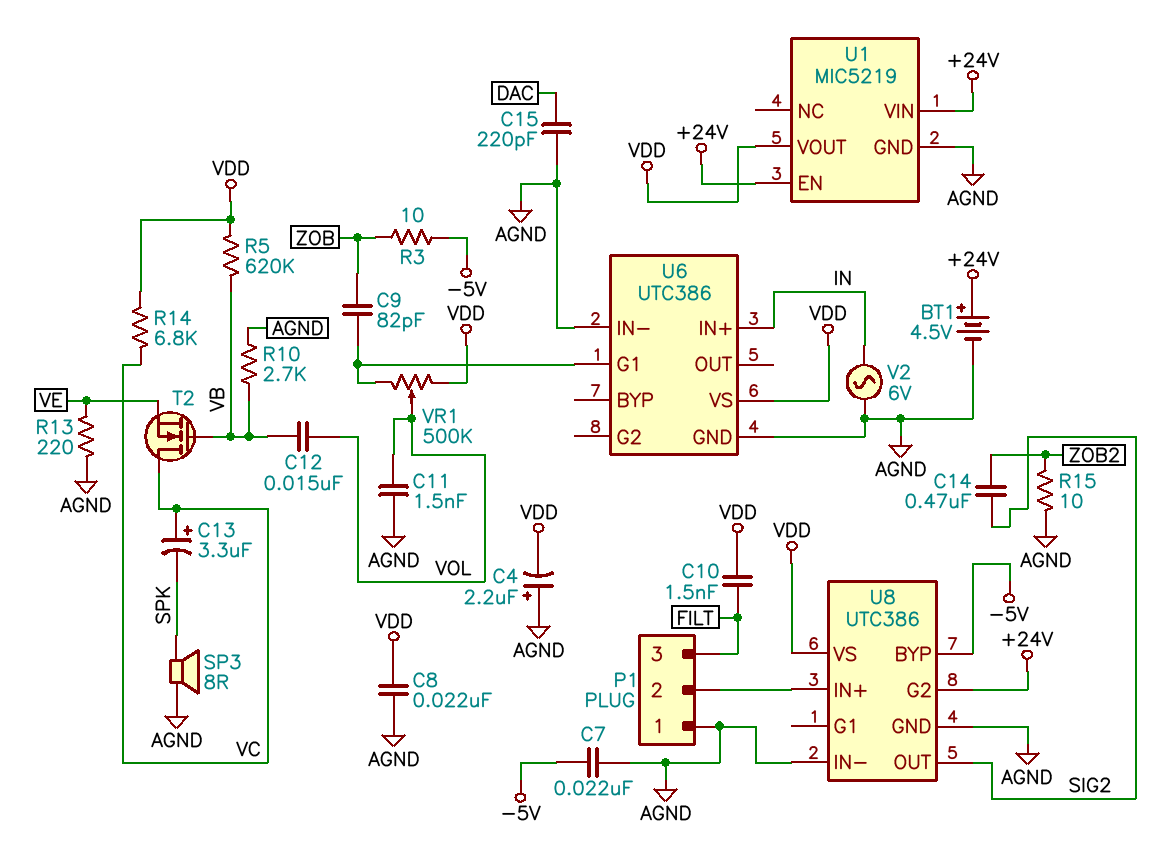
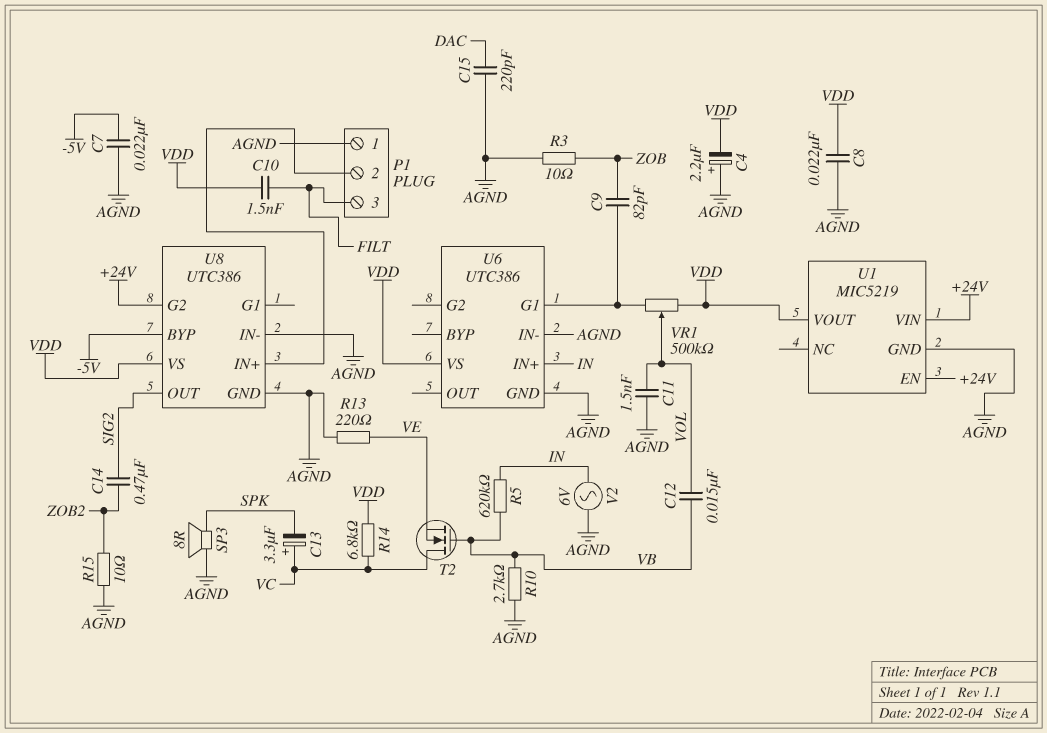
BT1: 4.5V (plus +24V, minus AGND) -> none
R3: 10 (-5V, ZOB) -> 10 (AGND, ZOB)
R5: 620k (VB, VDD) -> 620k (IN, VB)

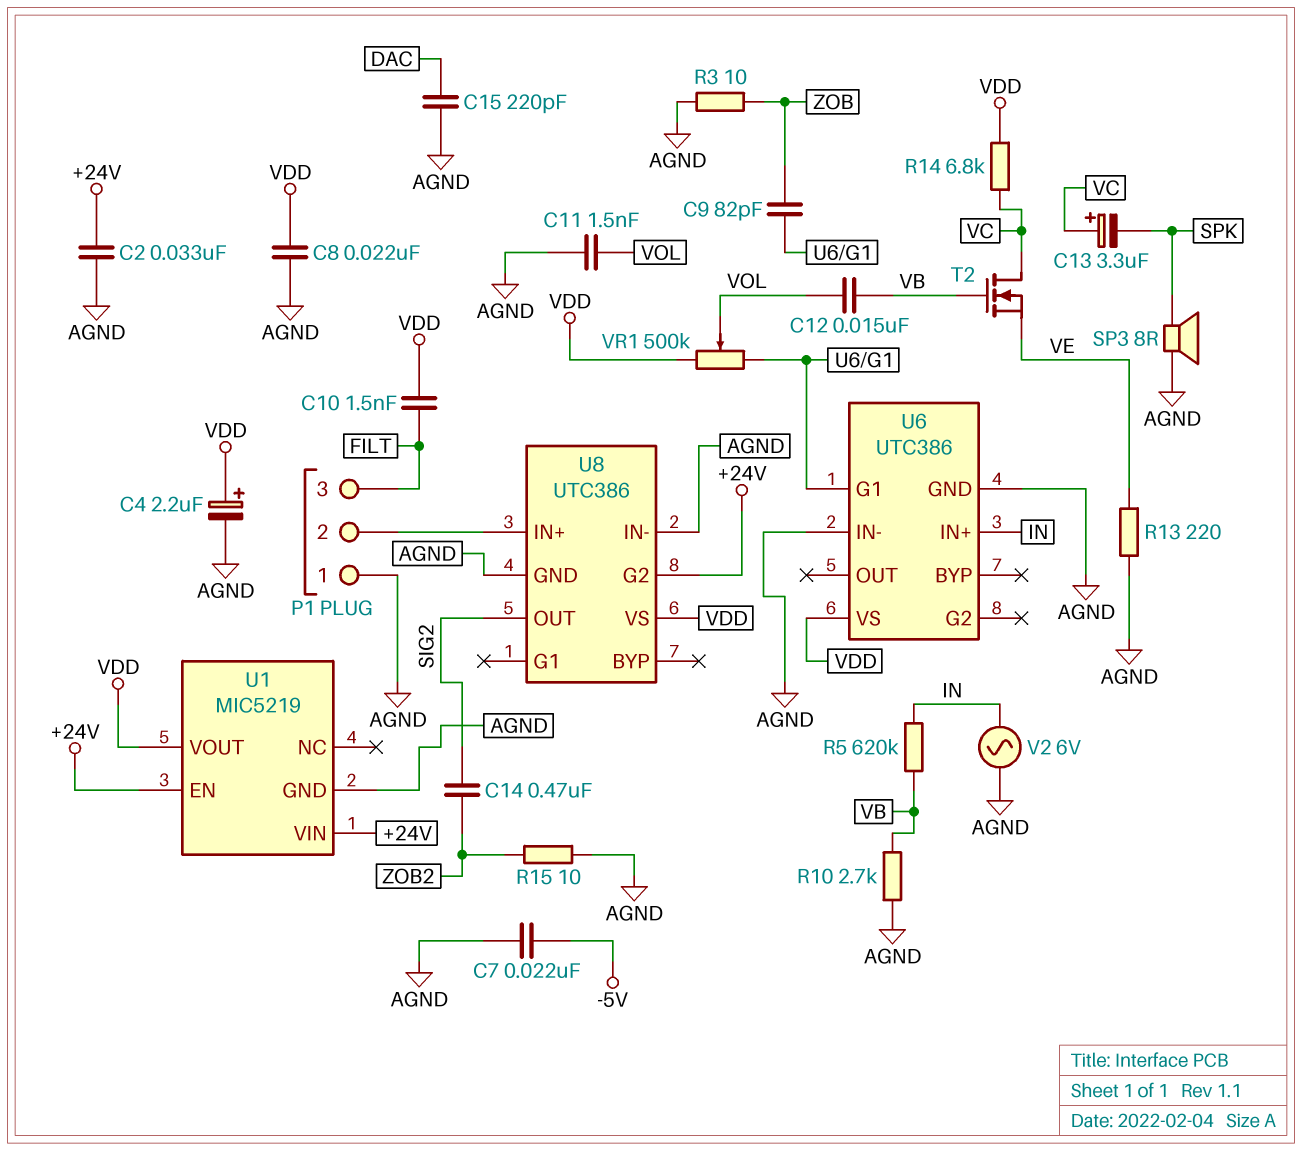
C2: none -> 33nF (+24V, AGND)
C4: 2.2uF (plus AGND, minus VDD) -> 2.2uF (plus VDD, minus AGND)
U8 pin BYP: -5V -> none

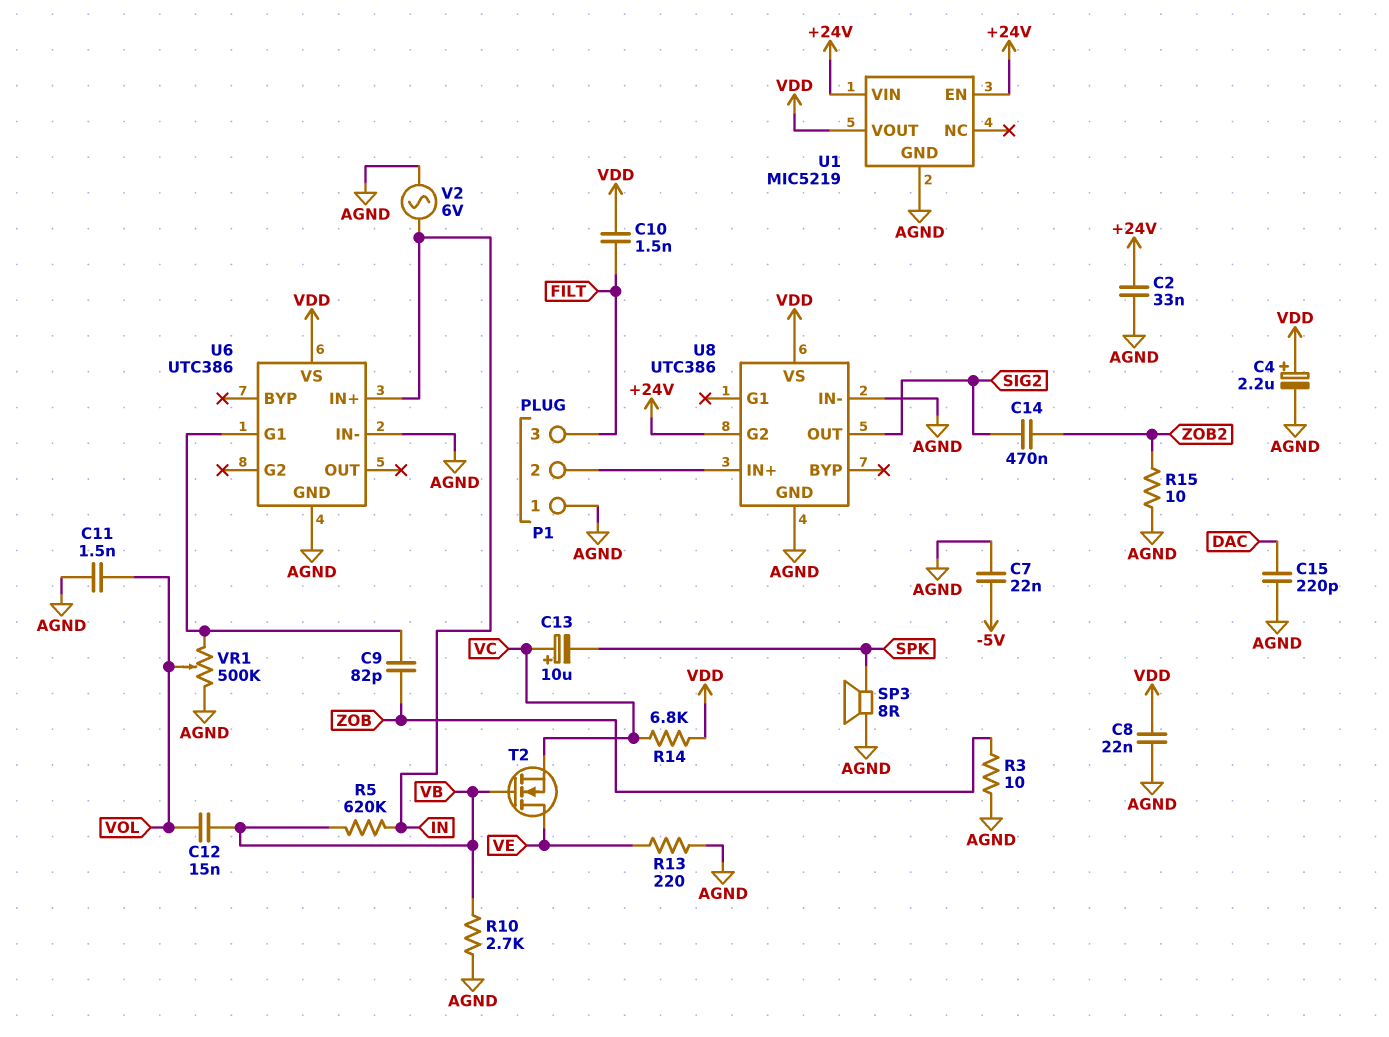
C13: 3.3uF (plus VC, minus SPK) -> 10uF (plus VC, minus SPK)
T2: NMOS (G VB, D VC, S VE) -> NMOS (G VB, D VE, S VC)
VR1: 500k (U6/G1, VDD, wiper VOL) -> 500k (AGND, U6/G1, wiper VOL)

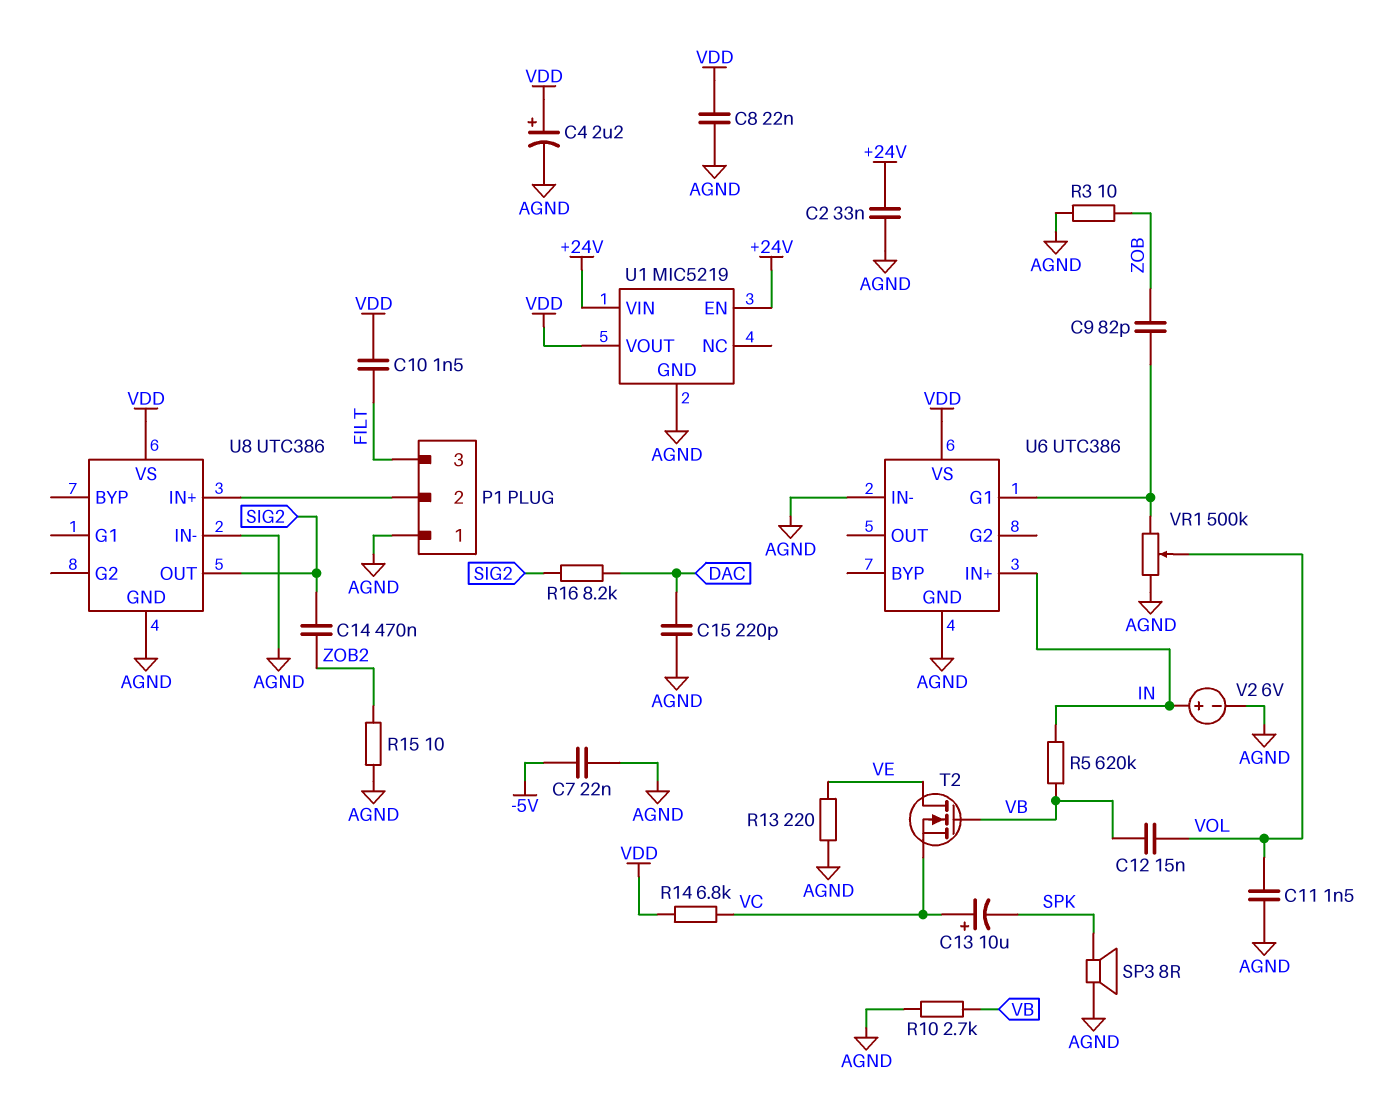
R16: none -> 8.2k (DAC, SIG2)
U8 pin G2: +24V -> none
V2: AC 6V (AGND, IN) -> 6V (plus IN, minus AGND)

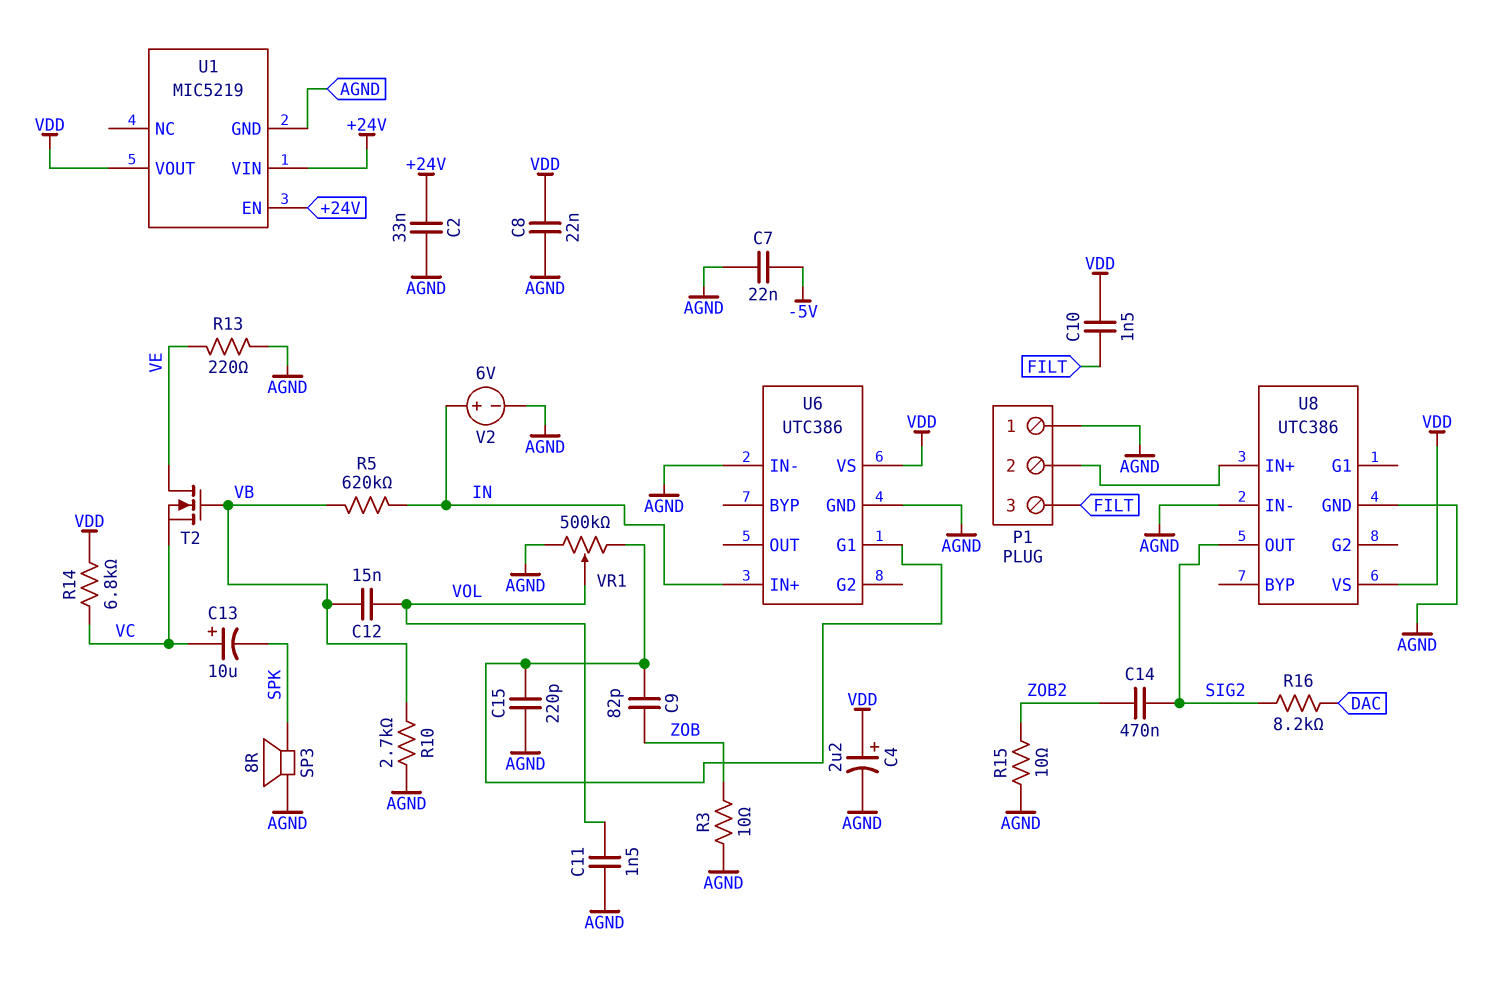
C15: 220pF (AGND, DAC) -> 220pF (AGND, U6/G1)

